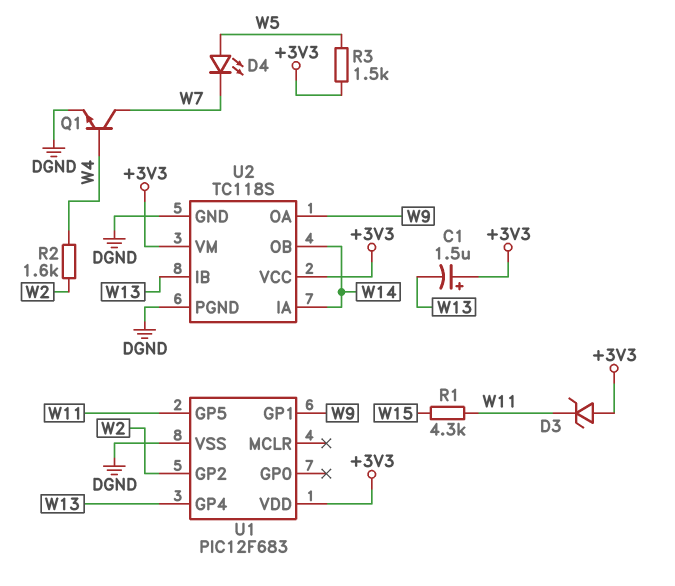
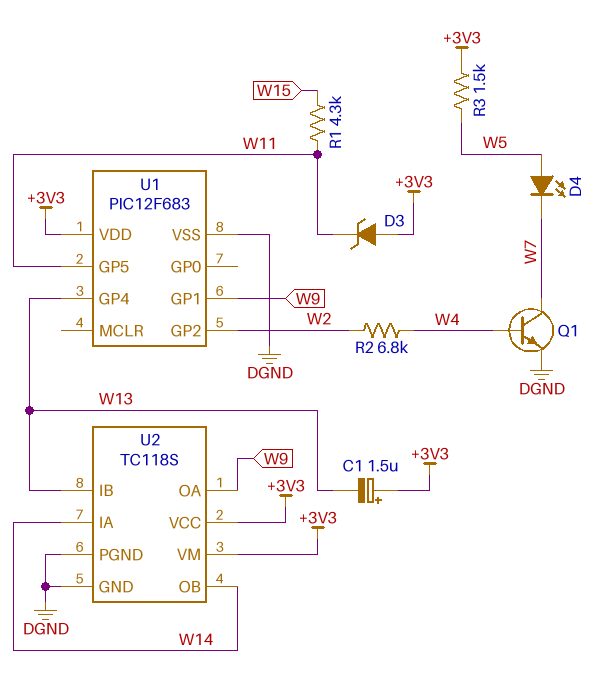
R2: 1.6k (W2, W4) -> 6.8k (W2, W4)

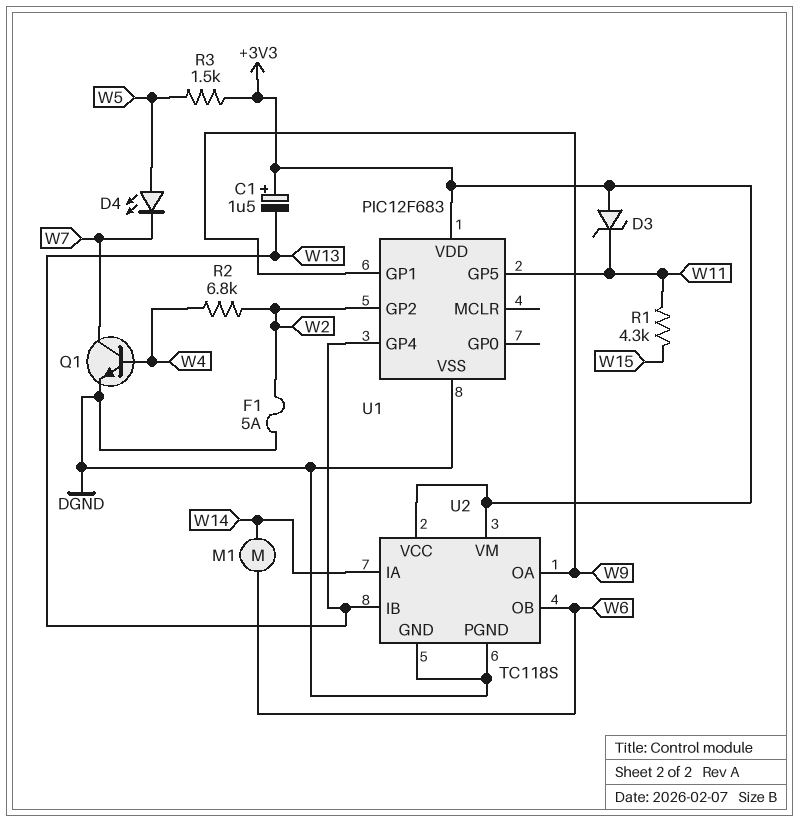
F1: none -> 5A (DGND, W2)
M1: none -> motor (W6, W14)
U2 pin OB: W14 -> W6

